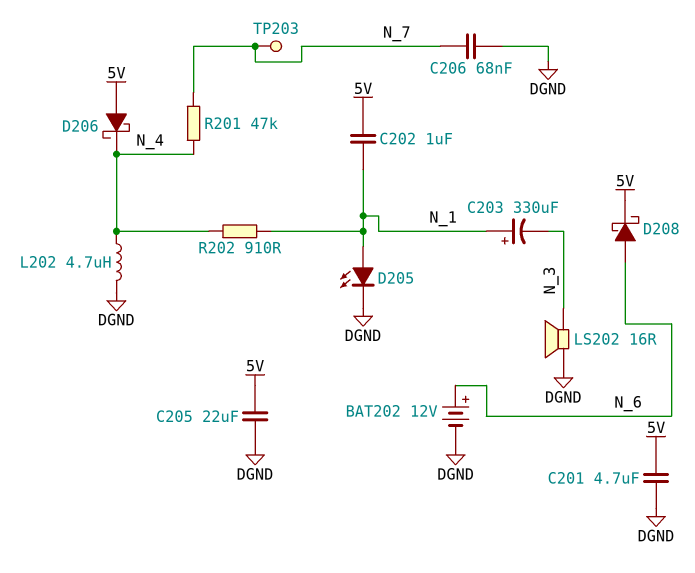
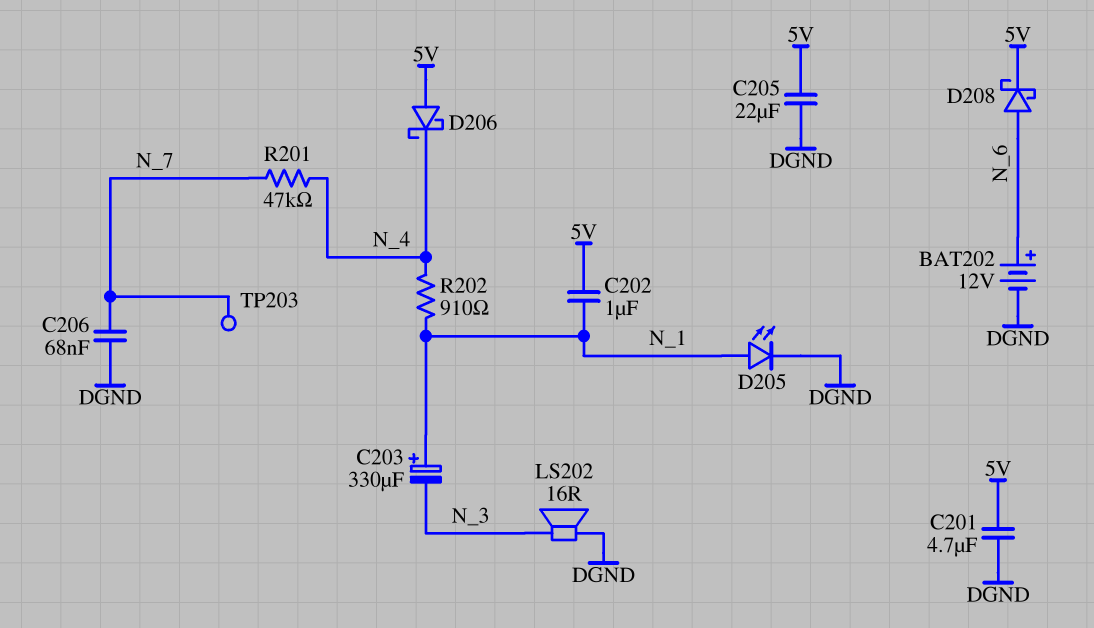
L202: 4.7uH (DGND, N_4) -> none

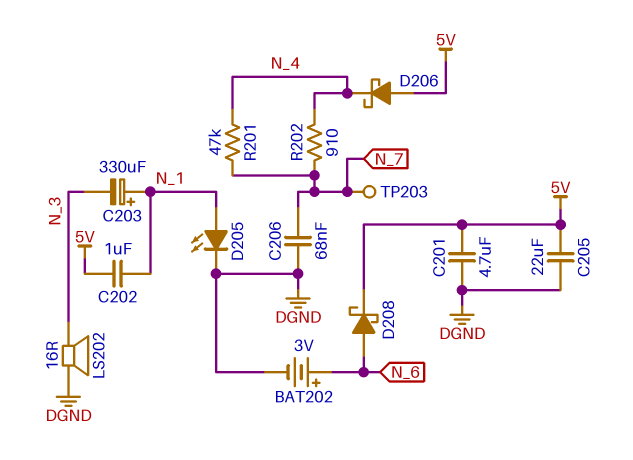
BAT202: 12V (plus N_6, minus DGND) -> 3V (plus N_6, minus DGND)
R202: 910 (N_1, N_4) -> 910 (N_4, N_7)

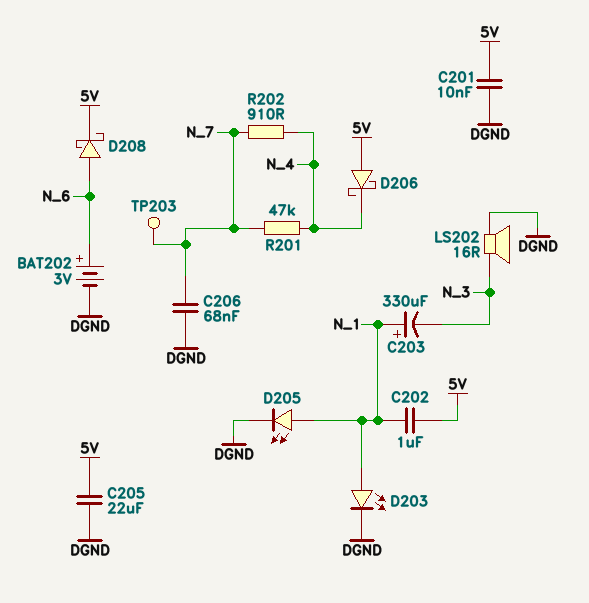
C201: 4.7uF (5V, DGND) -> 10nF (5V, DGND)
D203: none -> LED (A N_1, K DGND)

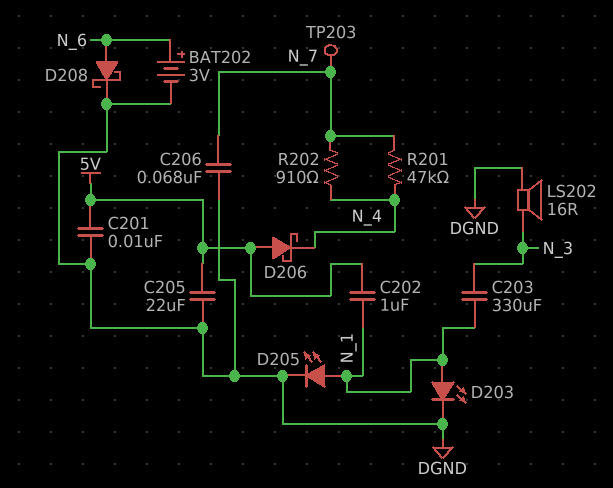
C203: 330uF (plus N_1, minus N_3) -> 330uF (N_1, N_3)
D208: schottky (A N_6, K 5V) -> schottky (A N_6, K DGND)

